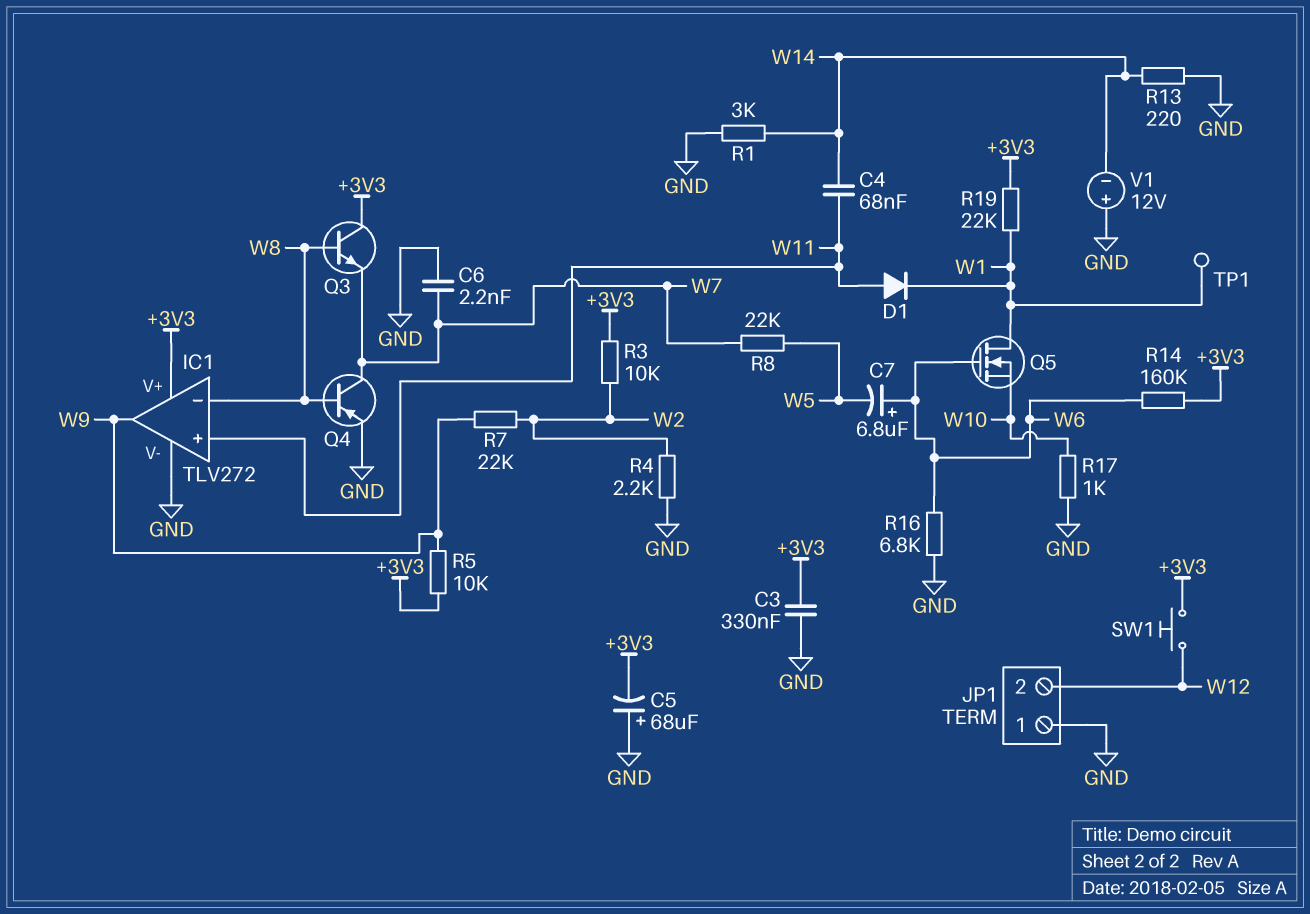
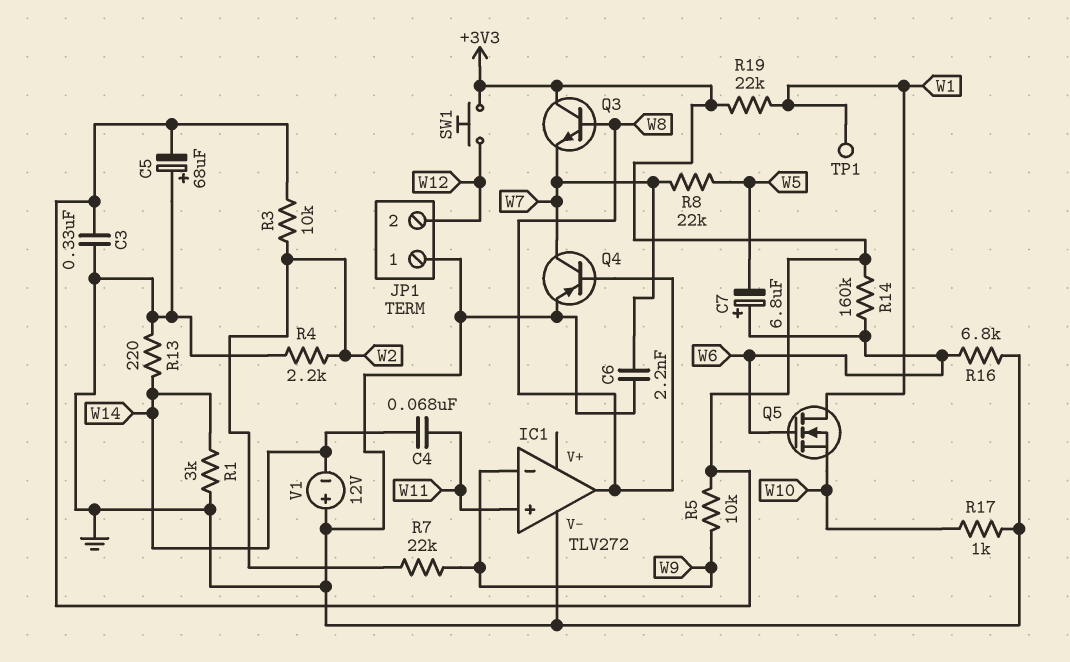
D1: diode (A W11, K W1) -> none
IC1 pin V+: +3V3 -> none
IC1 pin in-: W8 -> W9
IC1 pin out: W9 -> W8

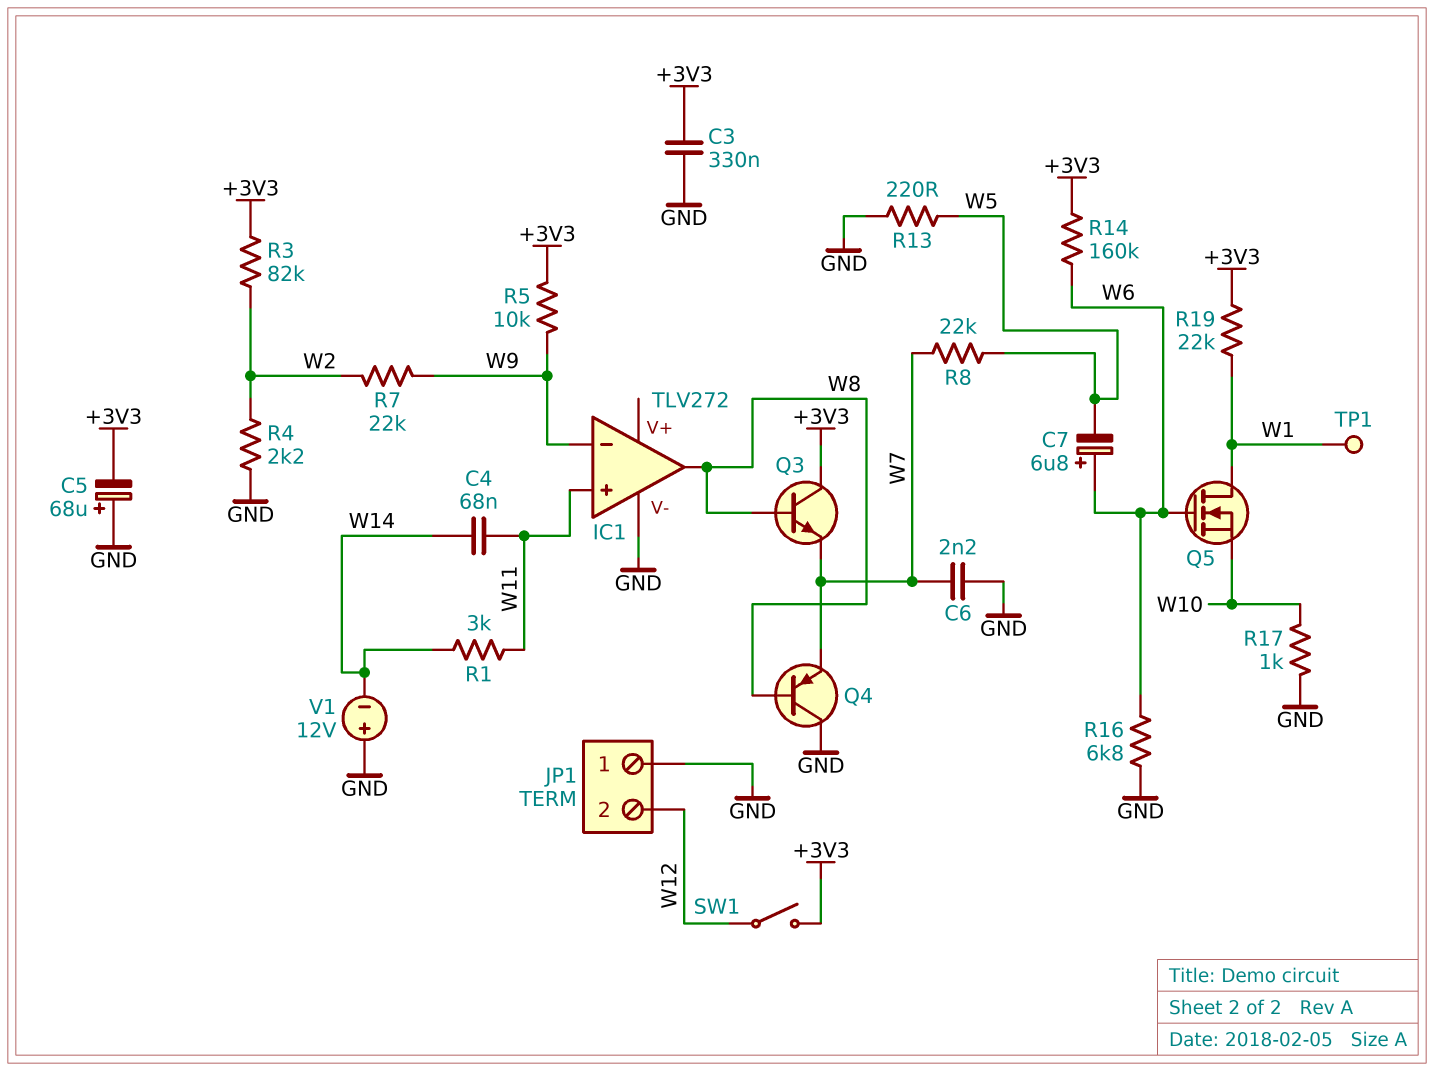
Q4: PNP (B W8, C W7, E GND) -> PNP (B W8, C GND, E W7)
R1: 3k (GND, W14) -> 3k (W11, W14)
R3: 10k (+3V3, W2) -> 82k (+3V3, W2)
R13: 220 (GND, W14) -> 220 (GND, W5)
SW1: button (+3V3, W12) -> switch (+3V3, W12)

